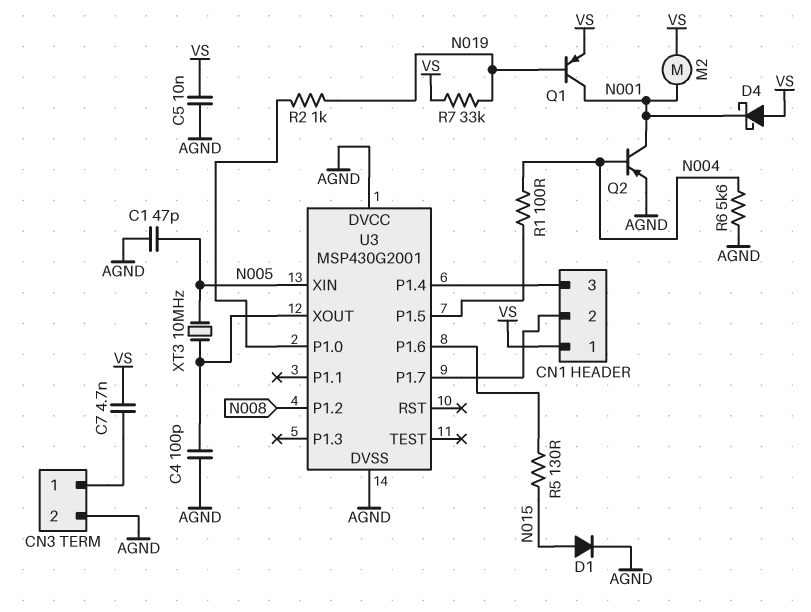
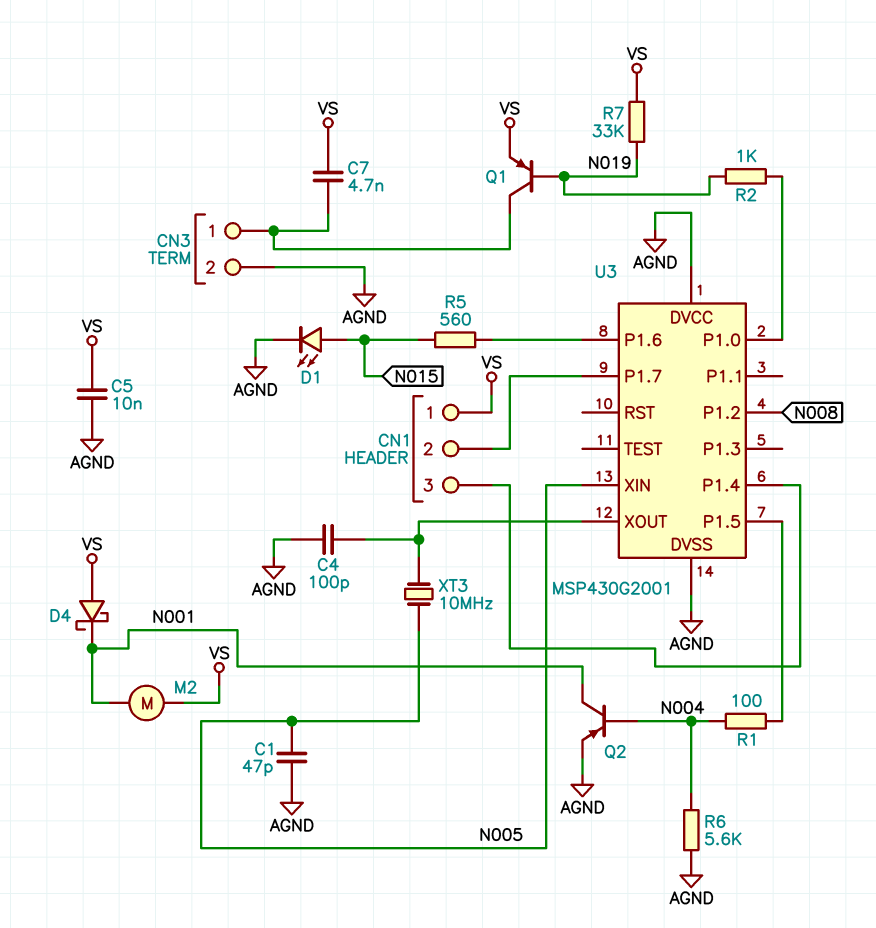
D1: diode (A N015, K AGND) -> LED (A N015, K AGND)
Q1: PNP (B N019, C N001, E VS) -> PNP (B N019, C CN3/1, E VS)
R5: 130 (N015, U3/P1.6) -> 560 (N015, U3/P1.6)

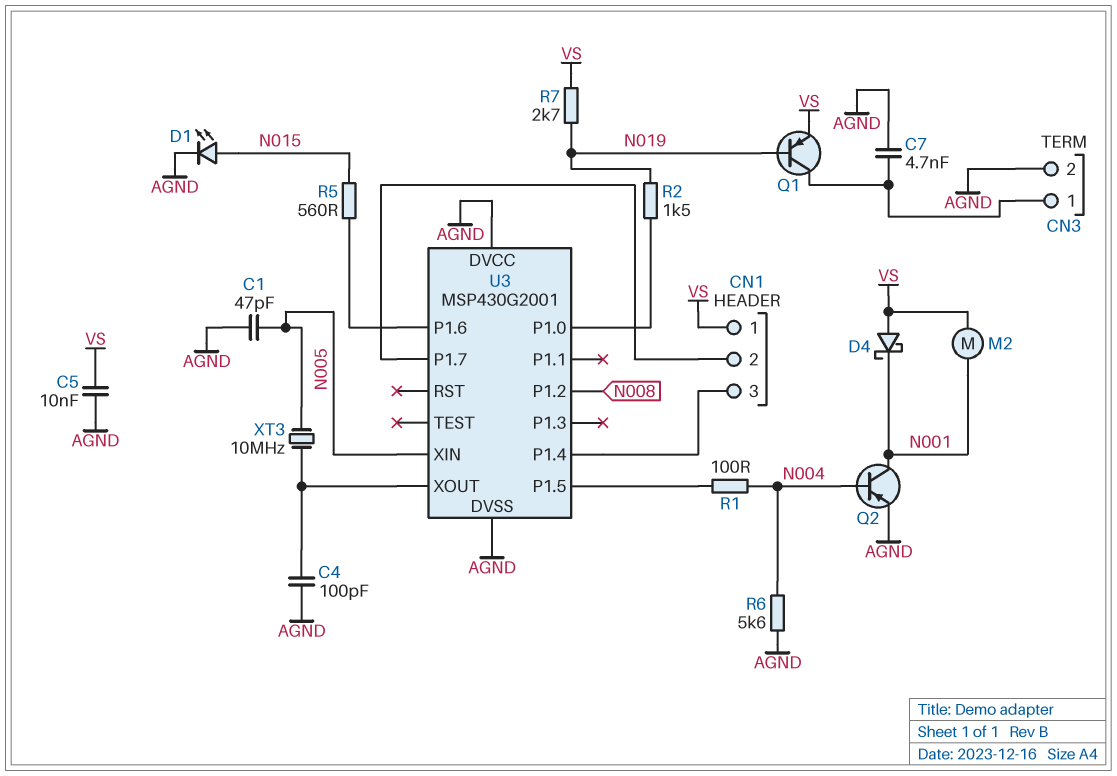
C7: 4.7nF (CN3/1, VS) -> 4.7nF (AGND, CN3/1)
R2: 1k (N019, U3/P1.0) -> 1.5k (N019, U3/P1.0)
R7: 33k (N019, VS) -> 2.7k (N019, VS)

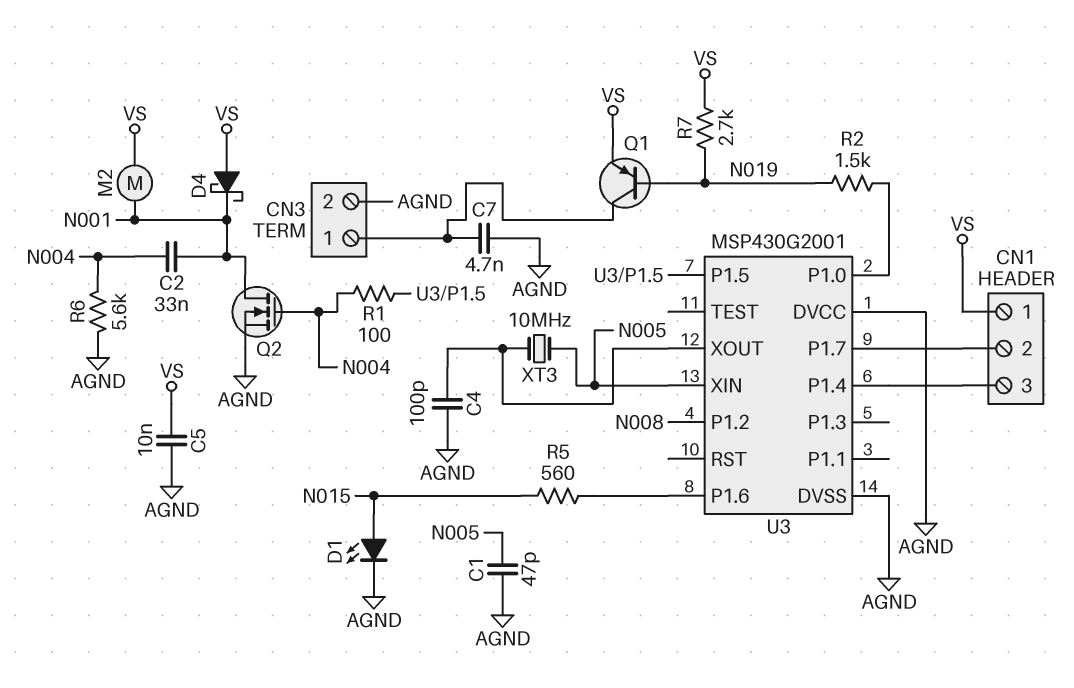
C2: none -> 33nF (N001, N004)
Q2: PNP (B N004, C N001, E AGND) -> NMOS (G N004, D N001, S AGND)

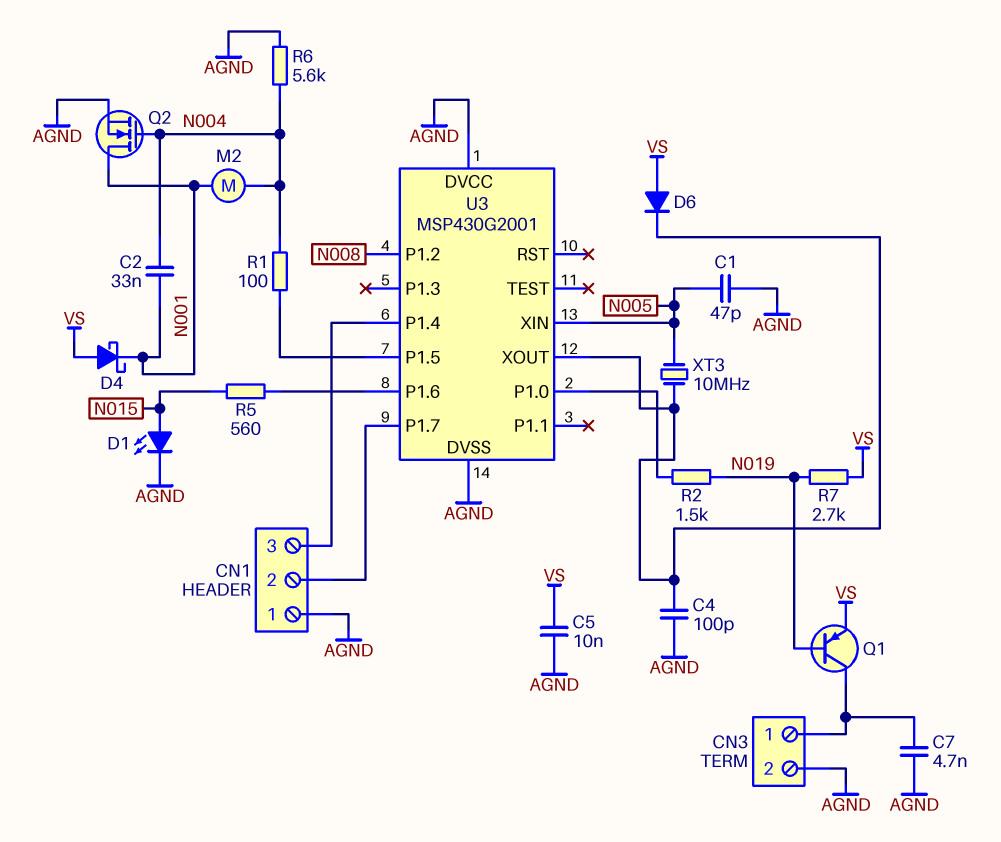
CN1 pin 1: VS -> AGND
D6: none -> diode (A VS, K U3/XOUT)
M2: motor (N001, VS) -> motor (N001, N004)

